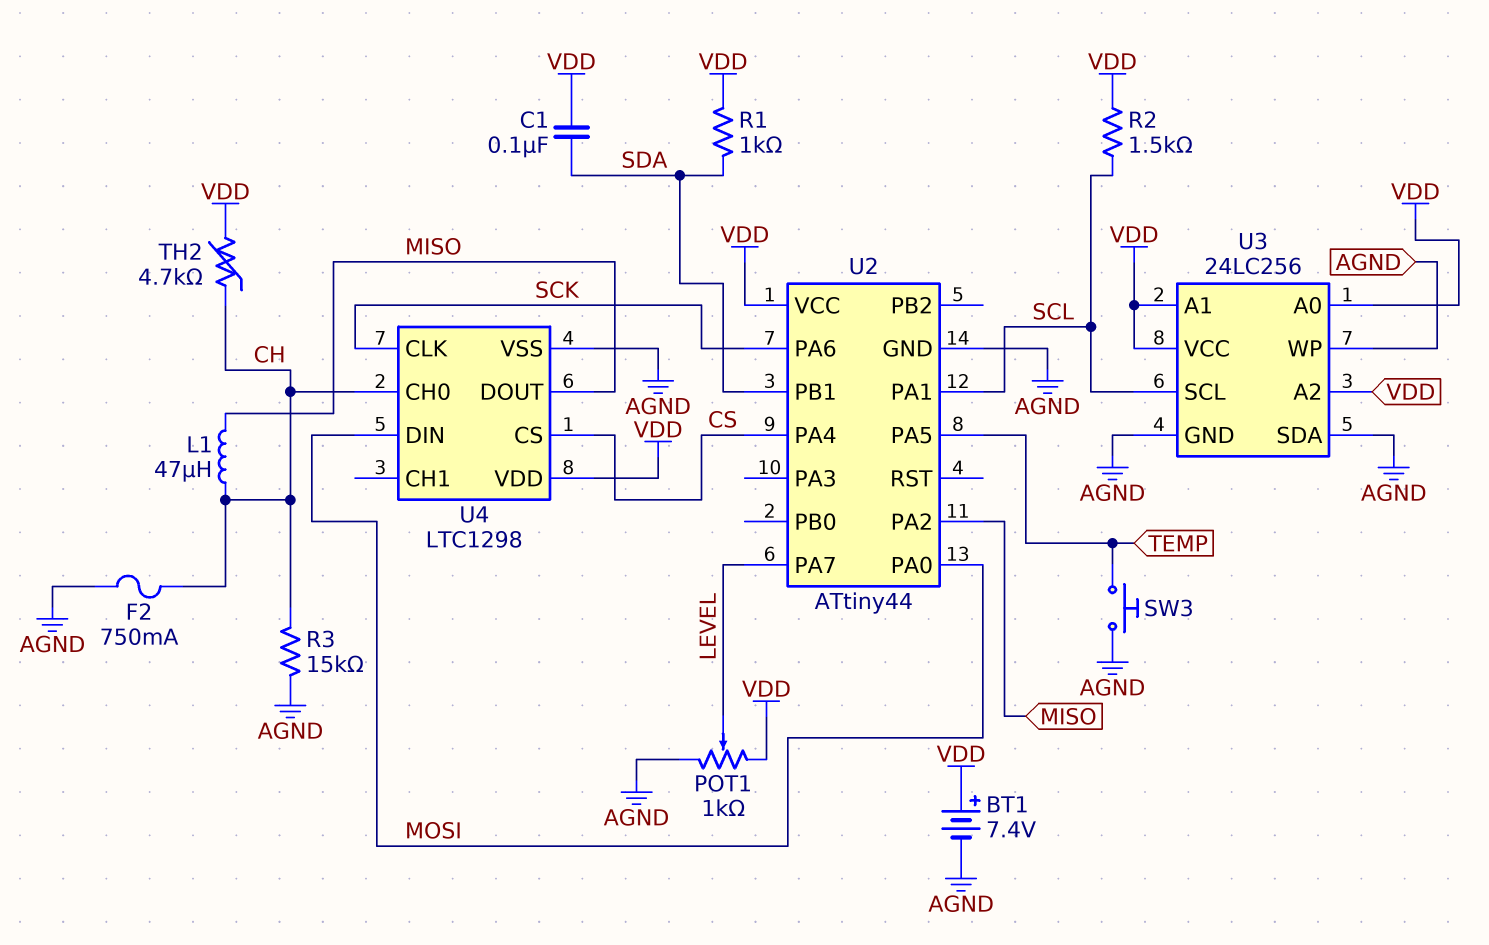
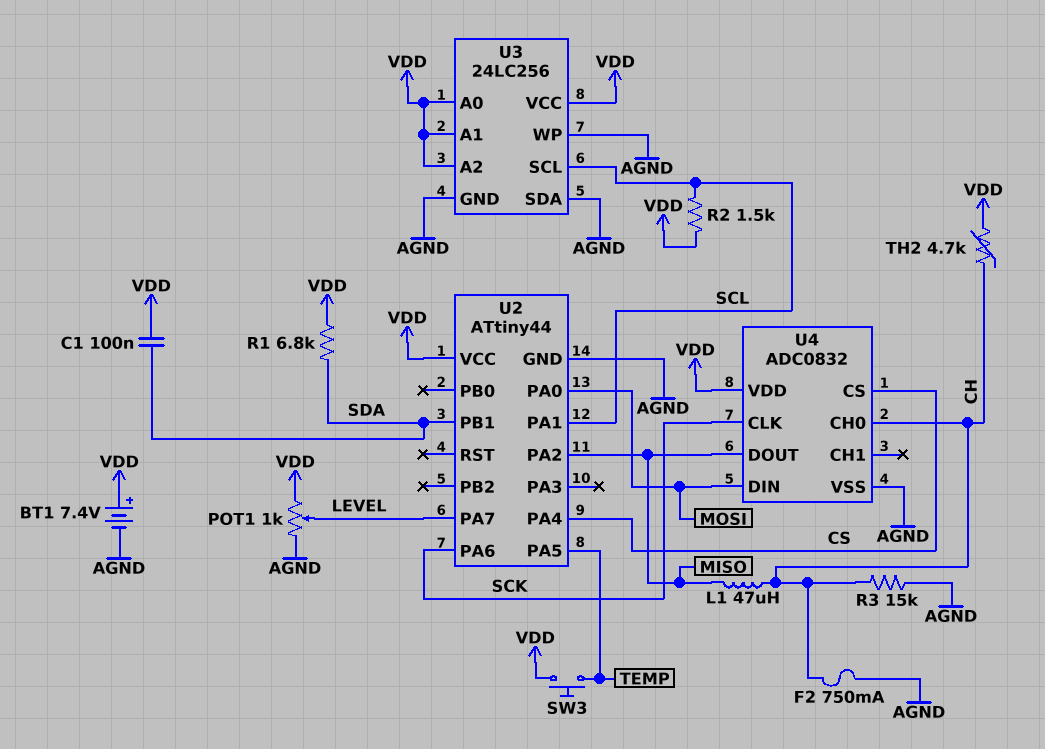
R1: 1k (SDA, VDD) -> 6.8k (SDA, VDD)
SW3: button (AGND, TEMP) -> button (TEMP, VDD)
U4: LTC1298 -> ADC0832

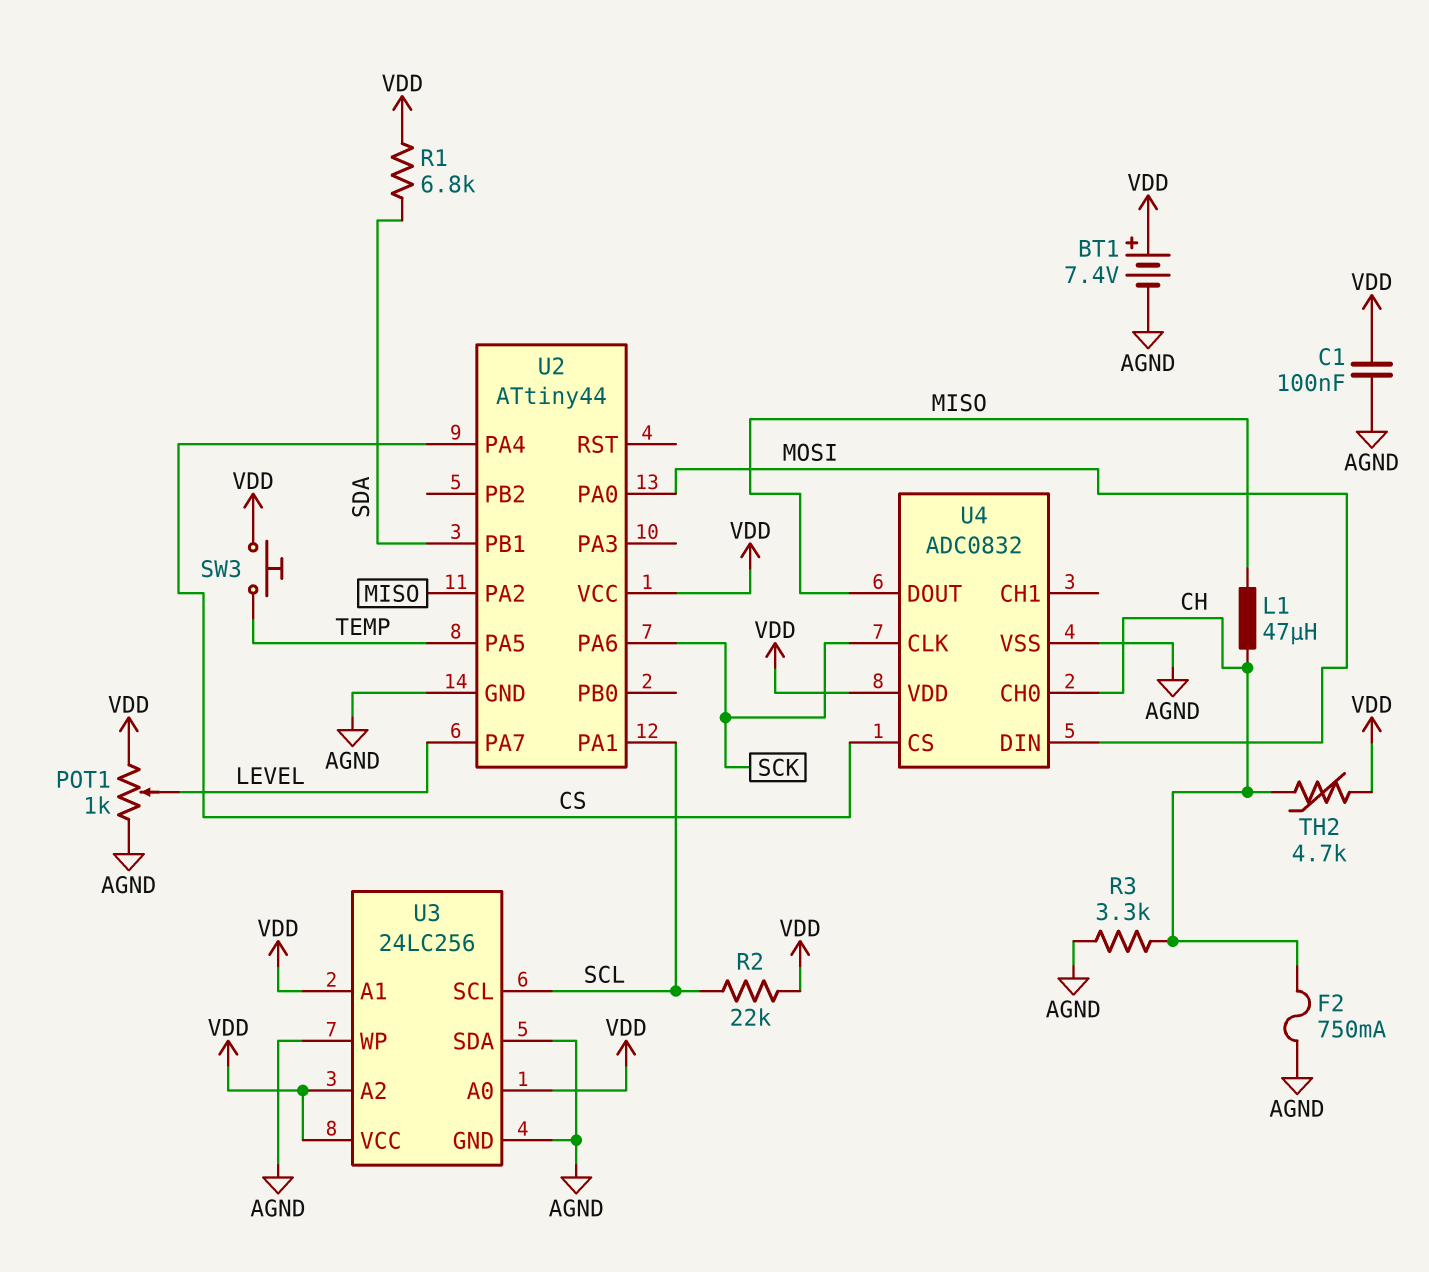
C1: 100nF (SDA, VDD) -> 100nF (AGND, VDD)
R2: 1.5k (SCL, VDD) -> 22k (SCL, VDD)
R3: 15k (AGND, CH) -> 3.3k (AGND, CH)

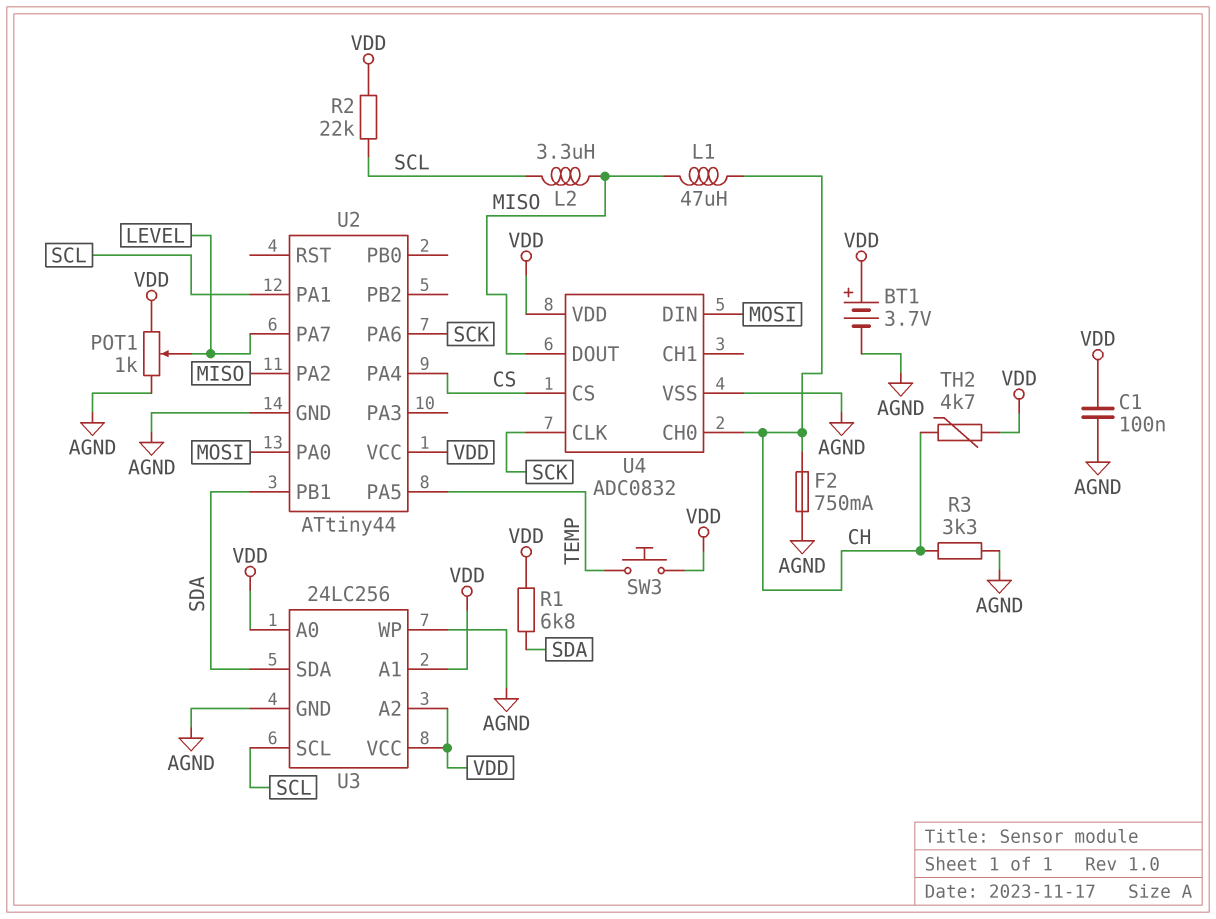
BT1: 7.4V (plus VDD, minus AGND) -> 3.7V (plus VDD, minus AGND)
L2: none -> 3.3uH (MISO, SCL)
U3 pin SDA: AGND -> SDA

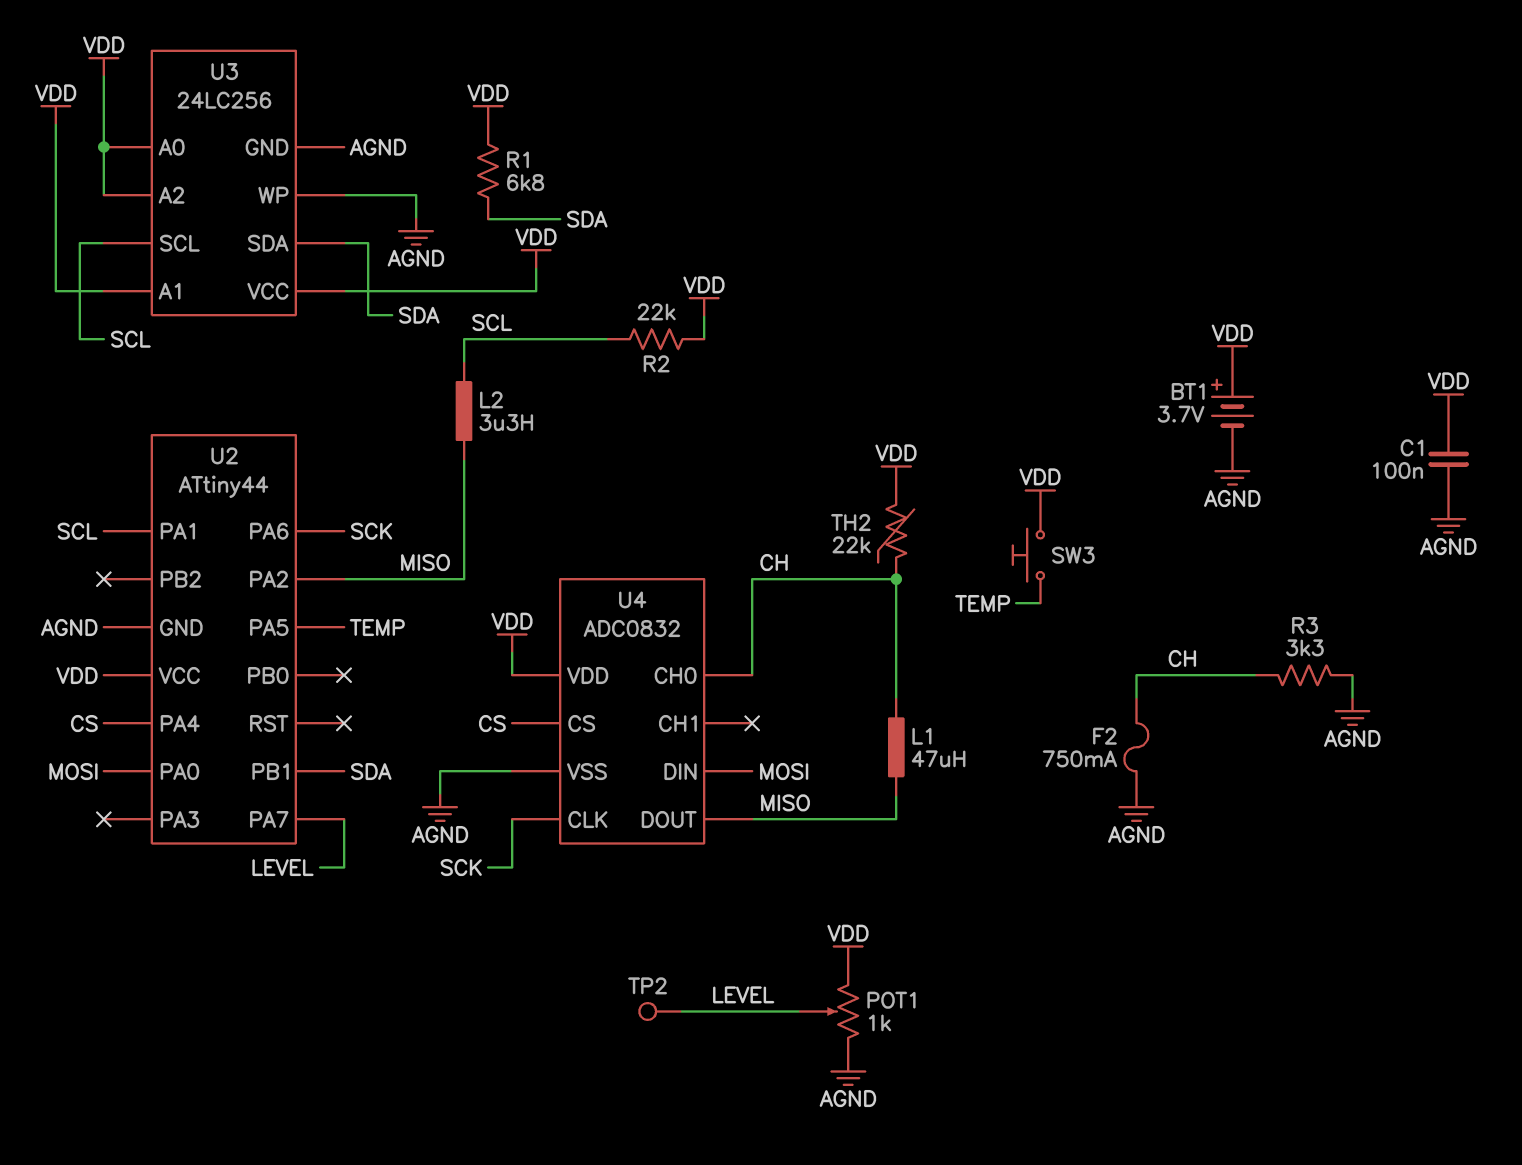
TH2: 4.7k (CH, VDD) -> 22k (CH, VDD)
TP2: none -> test point (LEVEL)

